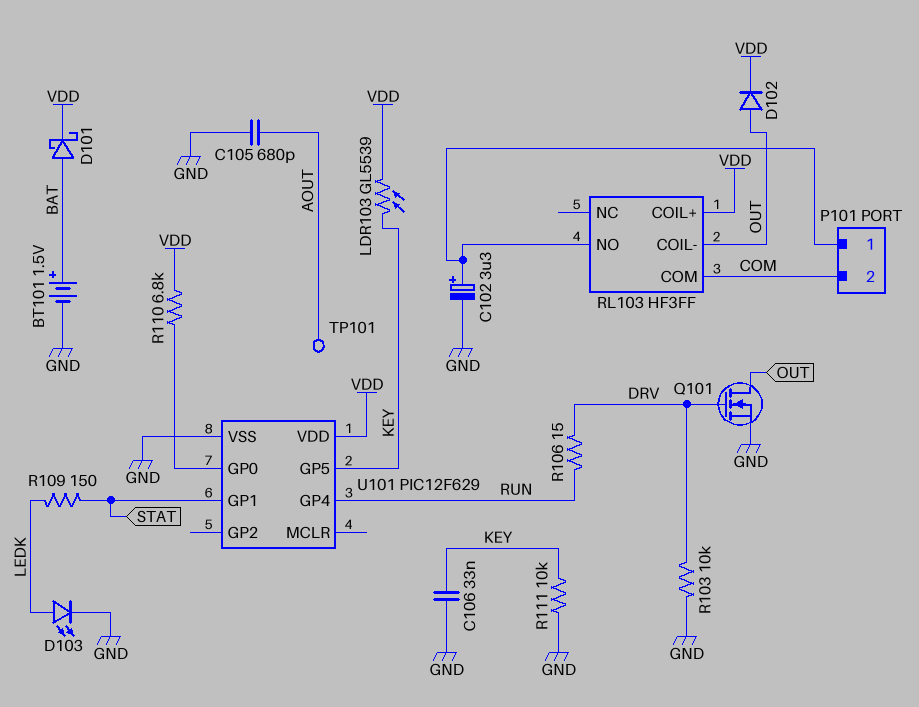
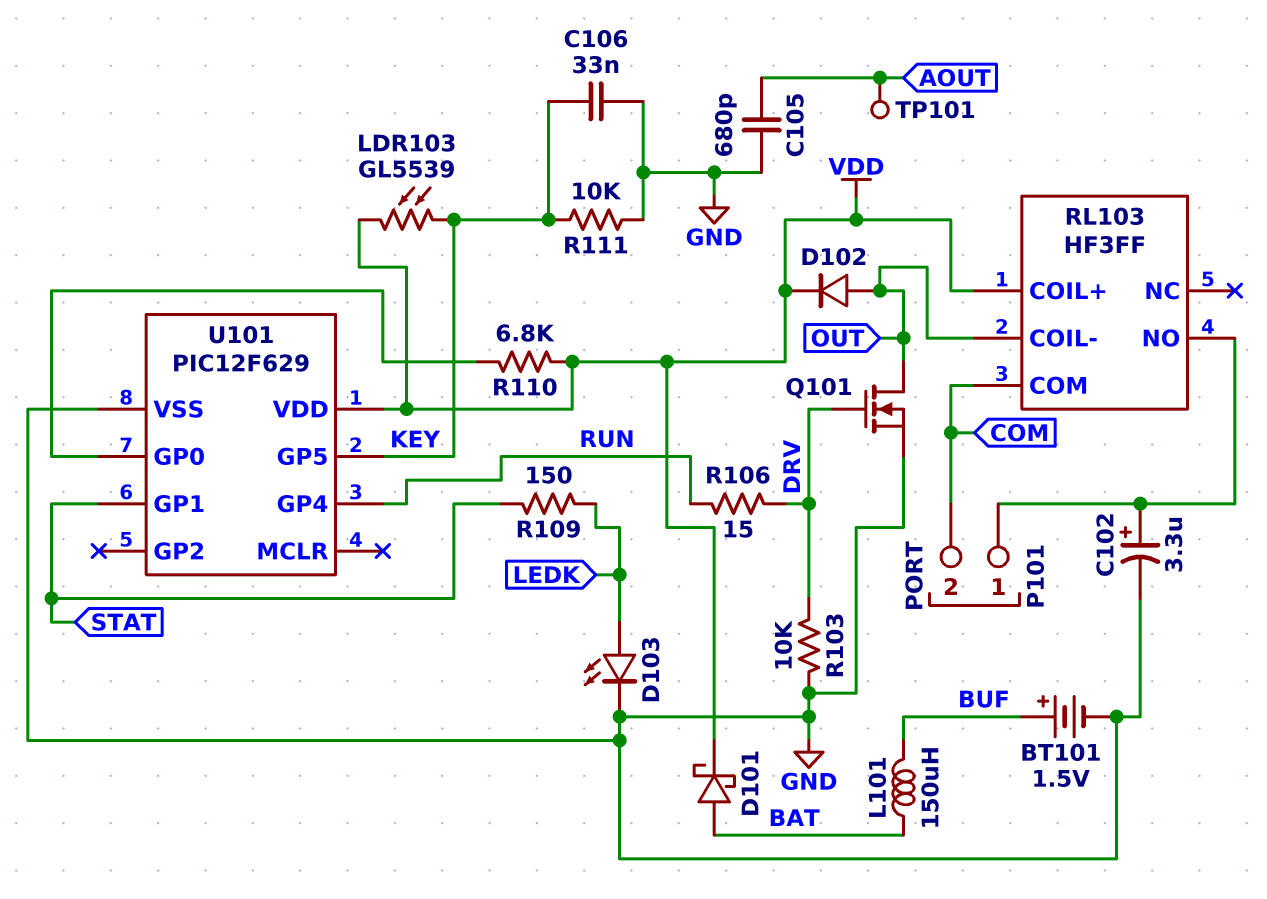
BT101: 1.5V (plus BAT, minus GND) -> 1.5V (plus BUF, minus GND)
L101: none -> 150uH (BAT, BUF)

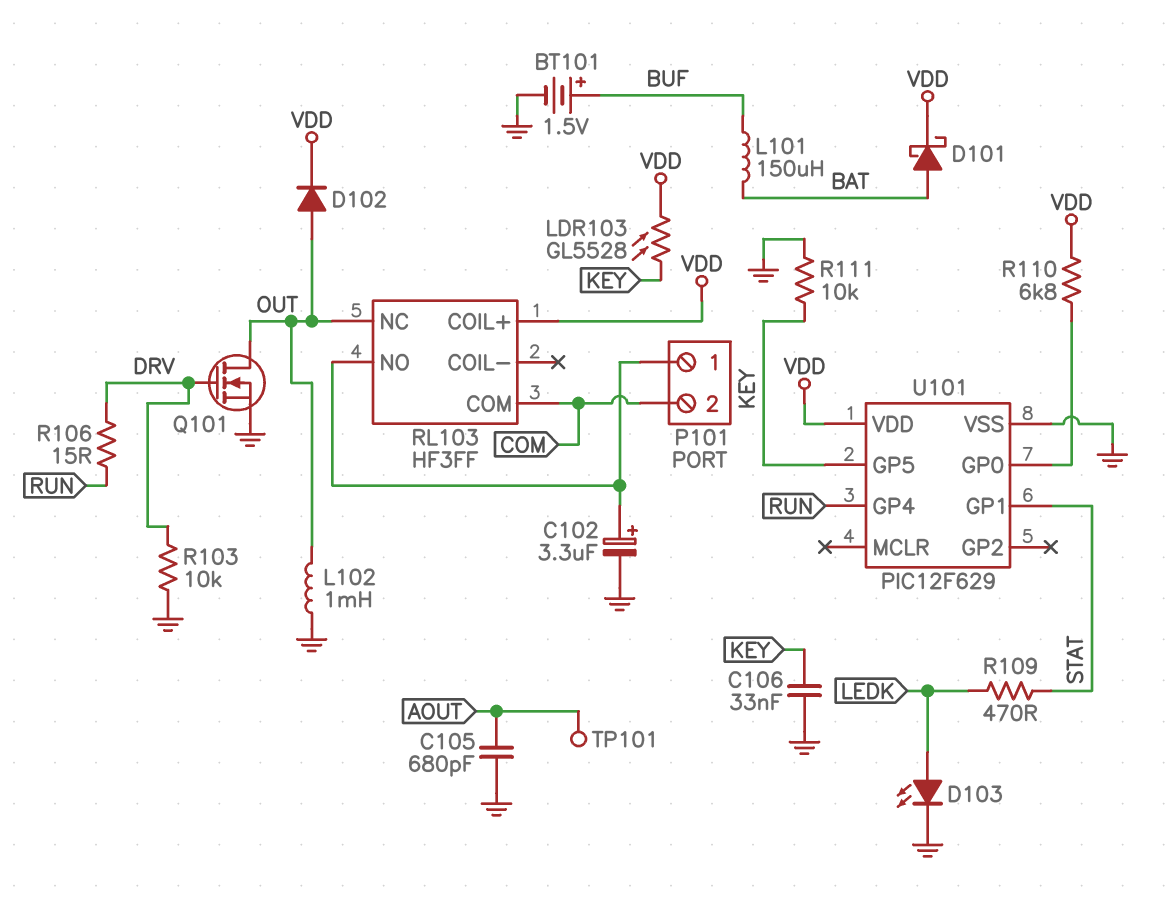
L102: none -> 1mH (GND, OUT)
LDR103: GL5539 (KEY, VDD) -> GL5528 (KEY, VDD)
R109: 150 (LEDK, STAT) -> 470 (LEDK, STAT)
RL103 pin COIL-: OUT -> none
RL103 pin NC: none -> OUT

